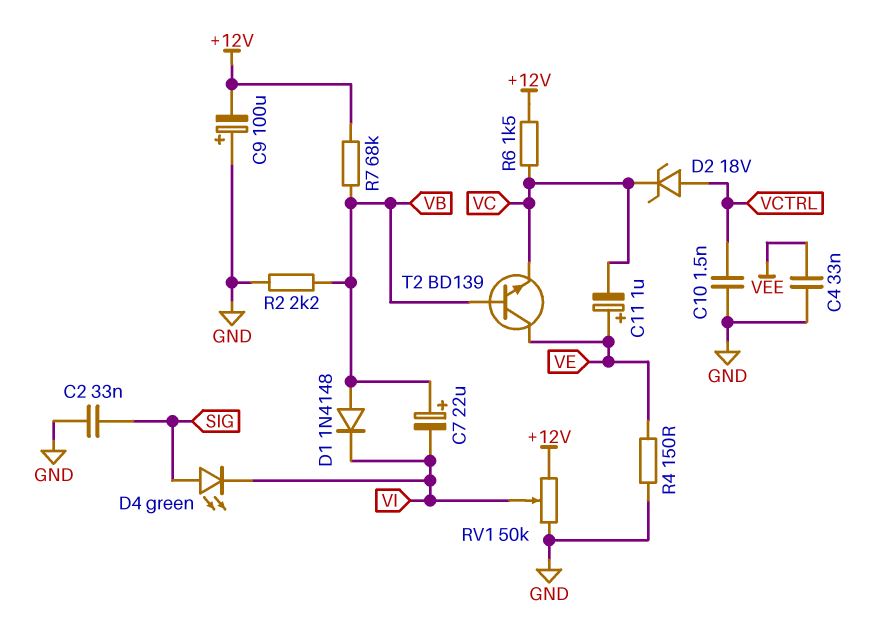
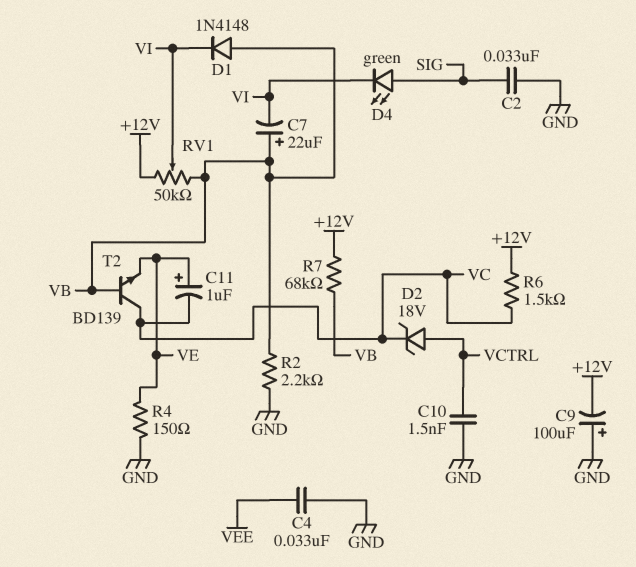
RV1: 50k (+12V, GND, wiper VI) -> 50k (+12V, VB, wiper VI)
T2: NPN BD139 (B VB, C VE, E VC) -> NPN BD139 (B VB, C VC, E VE)

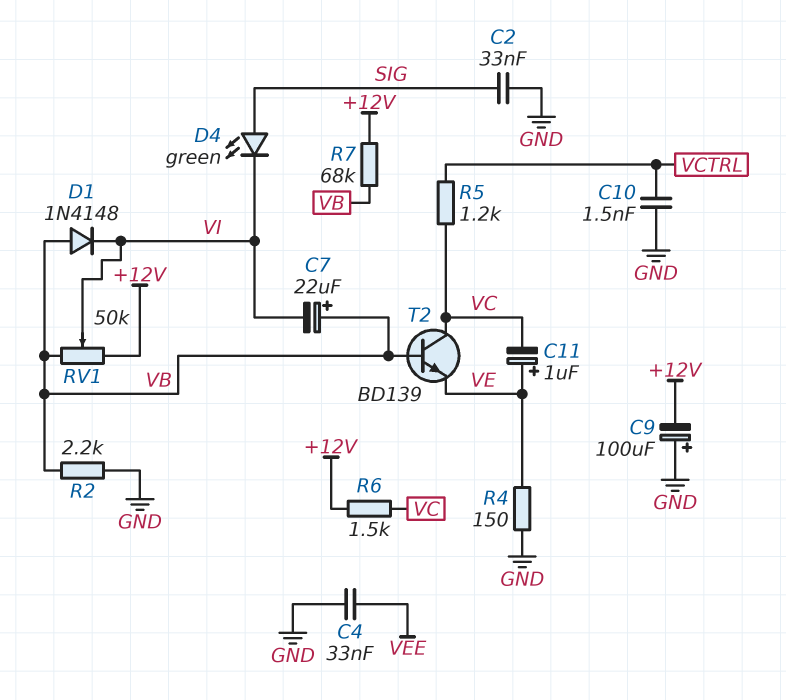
D2: zener 18V (A VCTRL, K VC) -> none
R5: none -> 1.2k (VC, VCTRL)

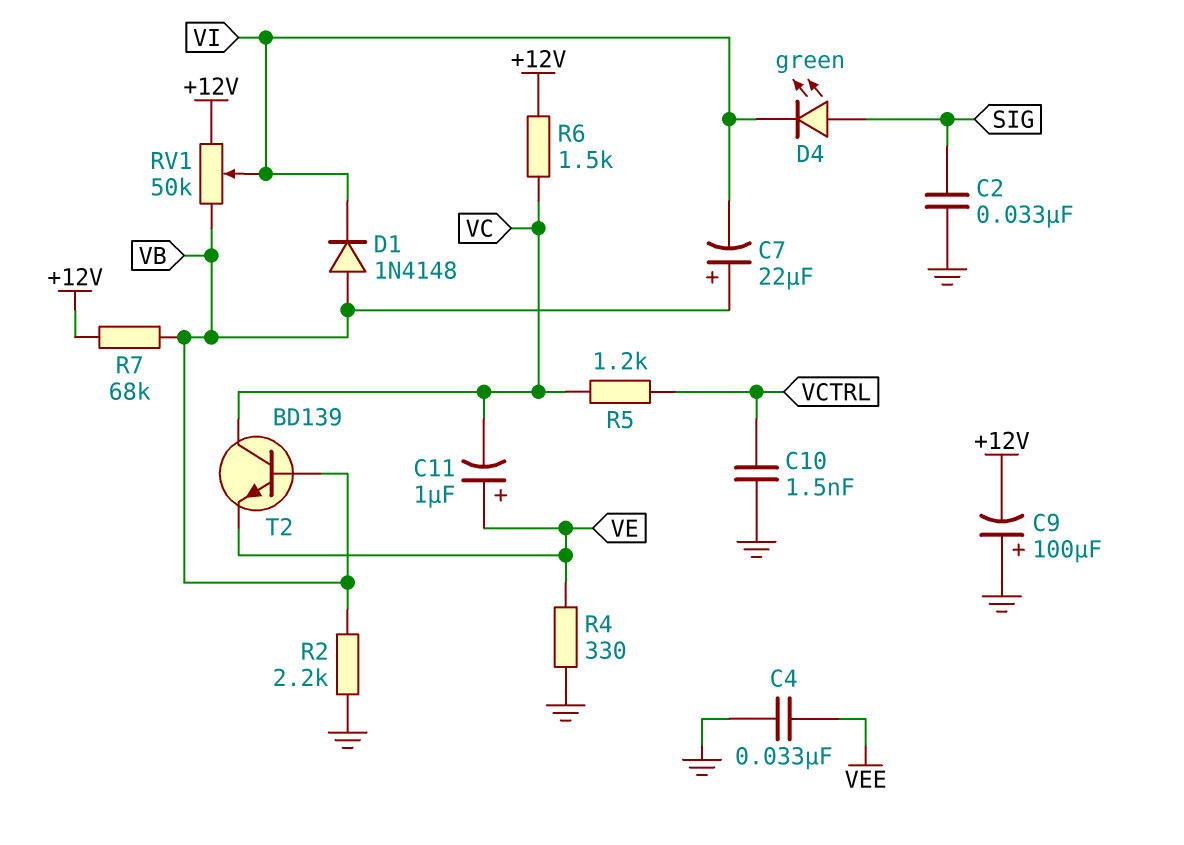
R4: 150 (GND, VE) -> 330 (GND, VE)

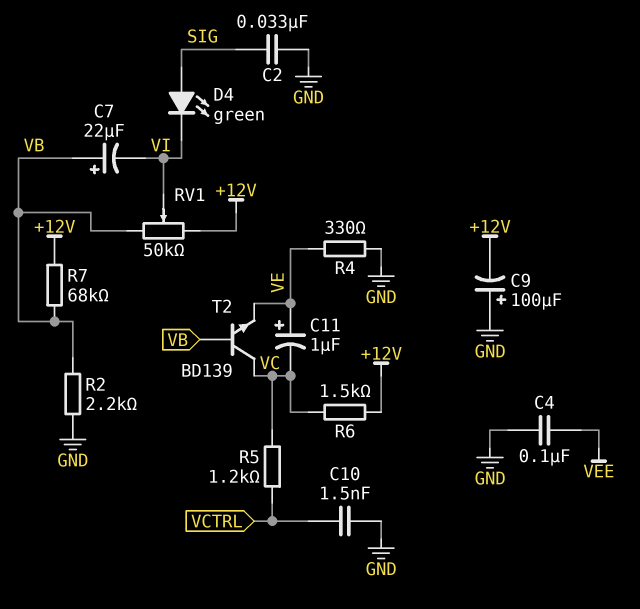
C4: 33nF (GND, VEE) -> 100nF (GND, VEE)
D1: diode 1N4148 (A VB, K VI) -> none

